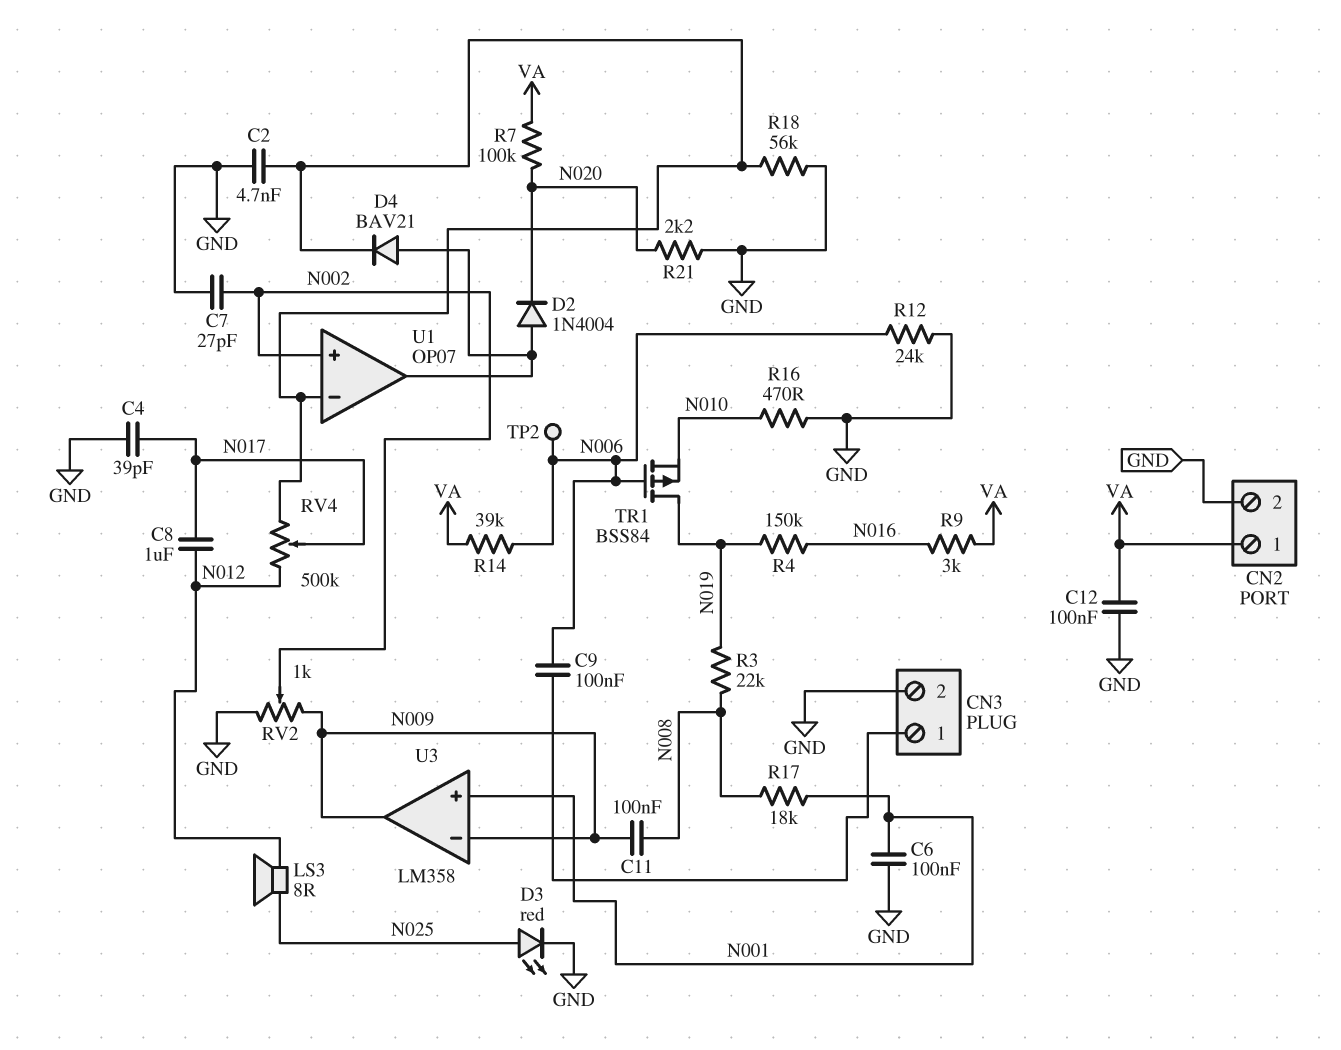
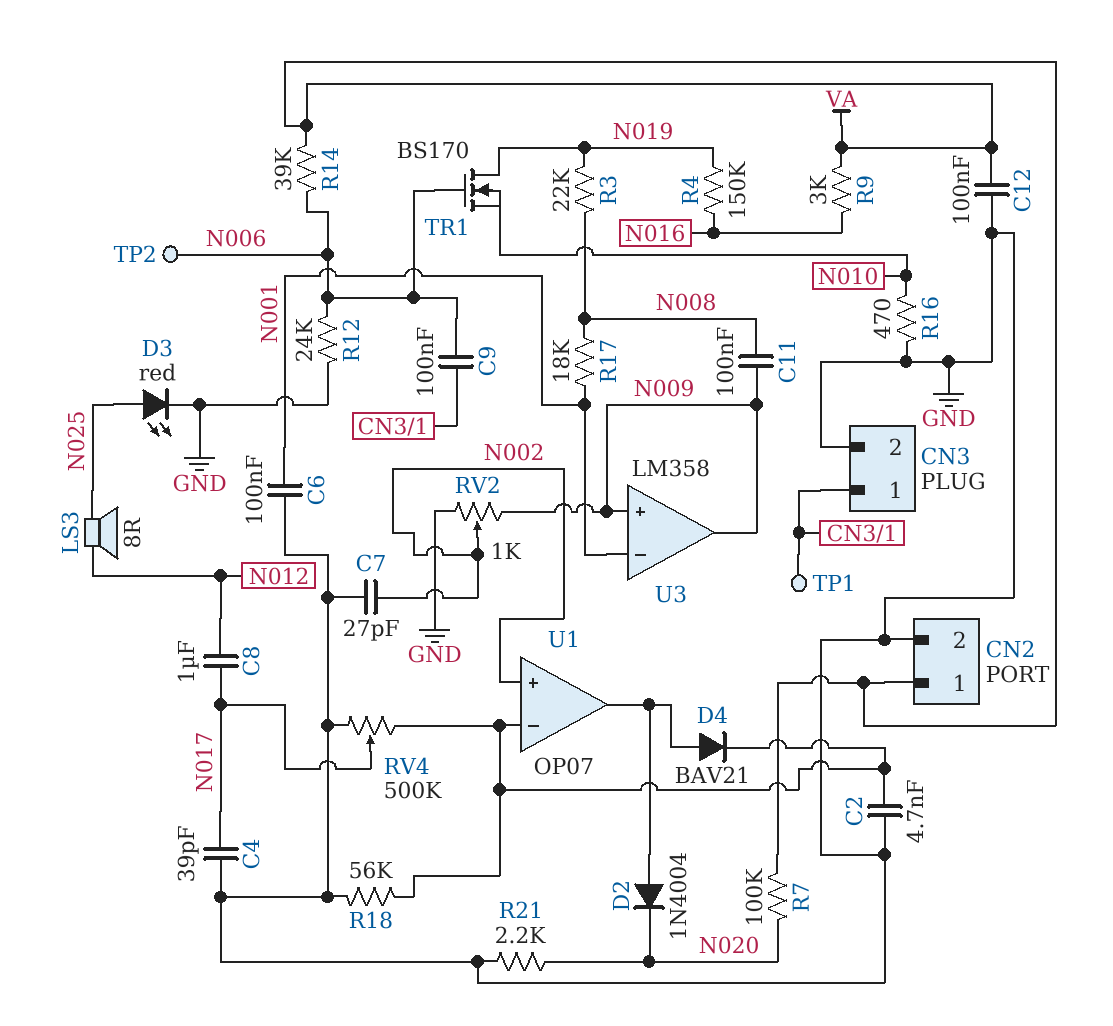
RV4: 500k (N012, U1/in-, wiper N017) -> 500k (GND, U1/in-, wiper N017)
TP1: none -> test point (CN3/1)
TR1: PMOS BSS84 (G N006, D N019, S N010) -> NMOS BS170 (G N006, D N019, S N010)
U3 pin in+: N001 -> N009
U3 pin in-: N009 -> N001

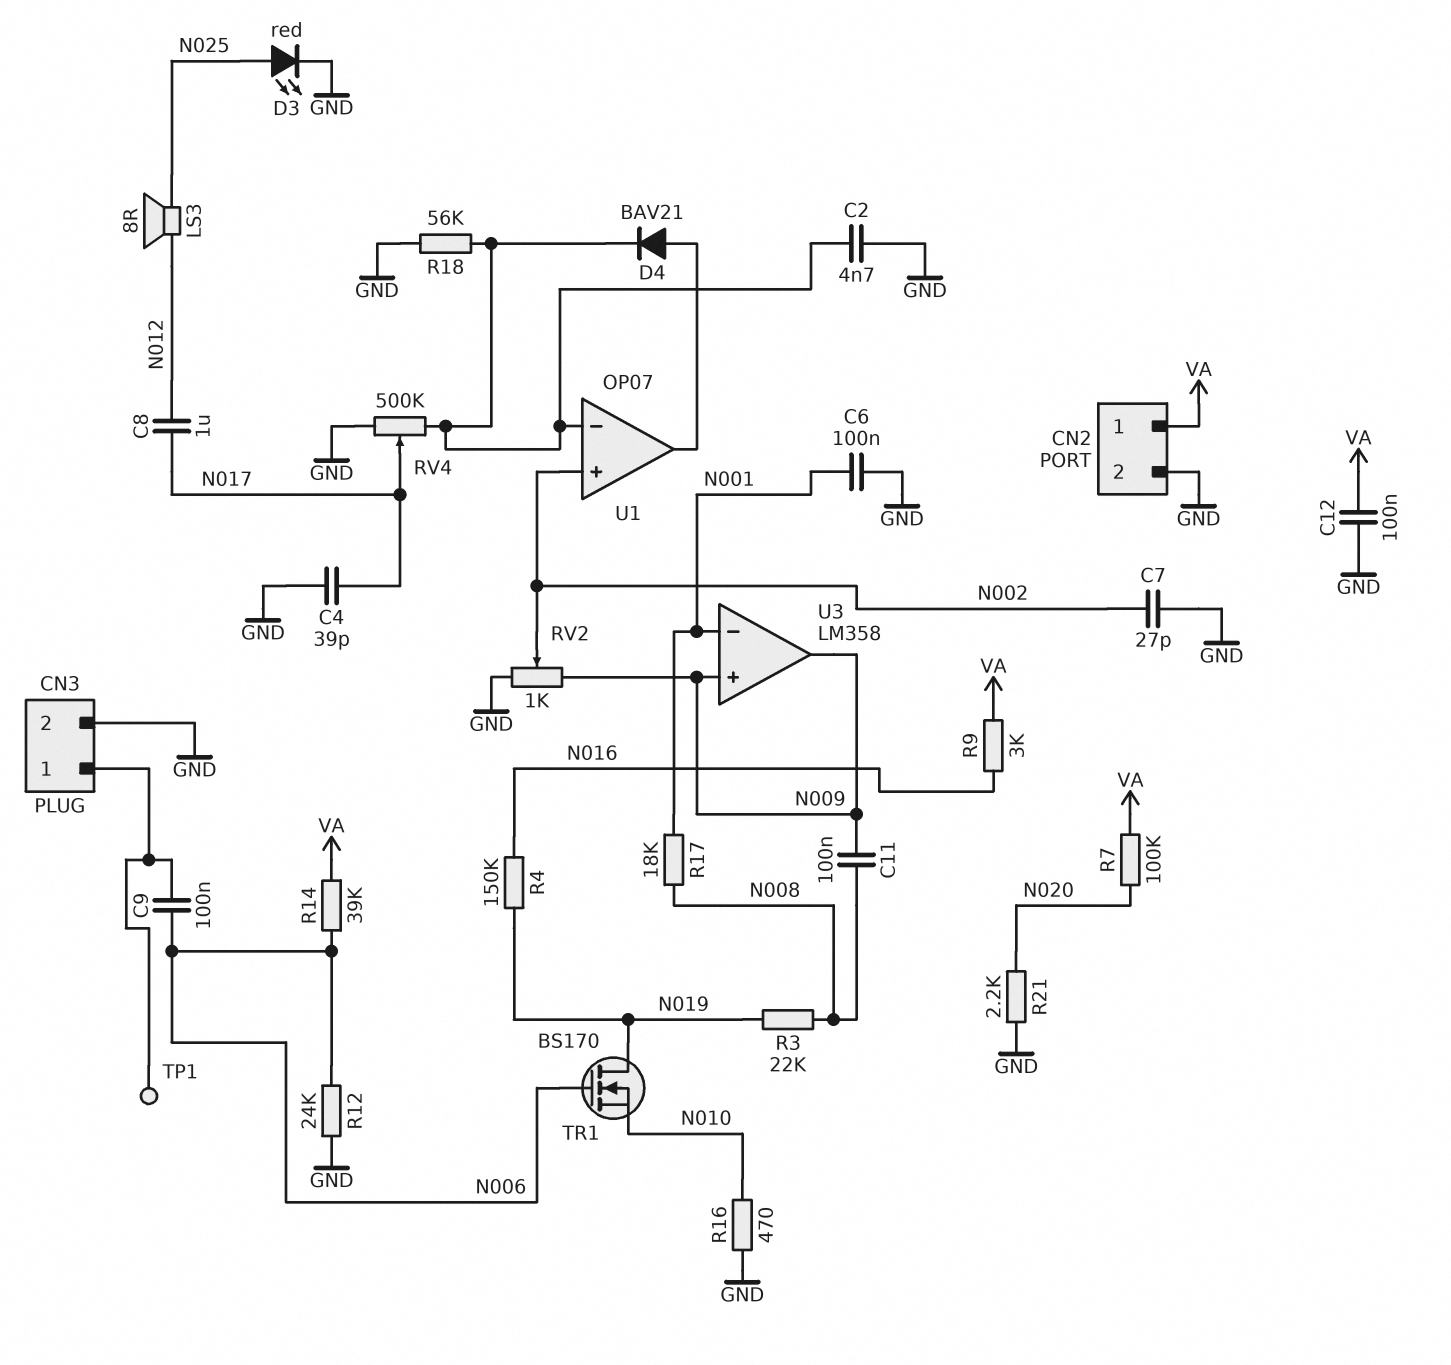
D2: diode 1N4004 (A U1/out, K N020) -> none
TP2: test point (N006) -> none

